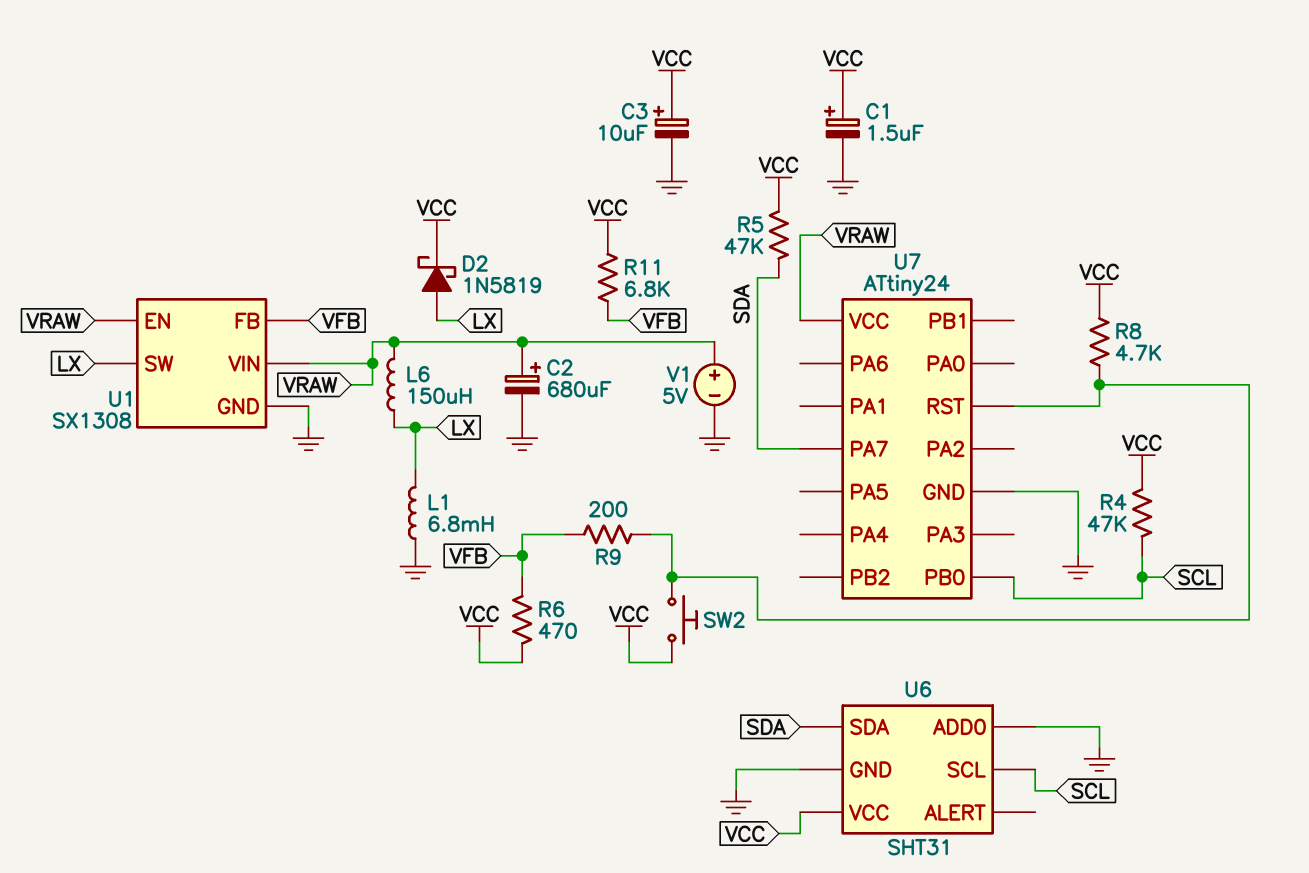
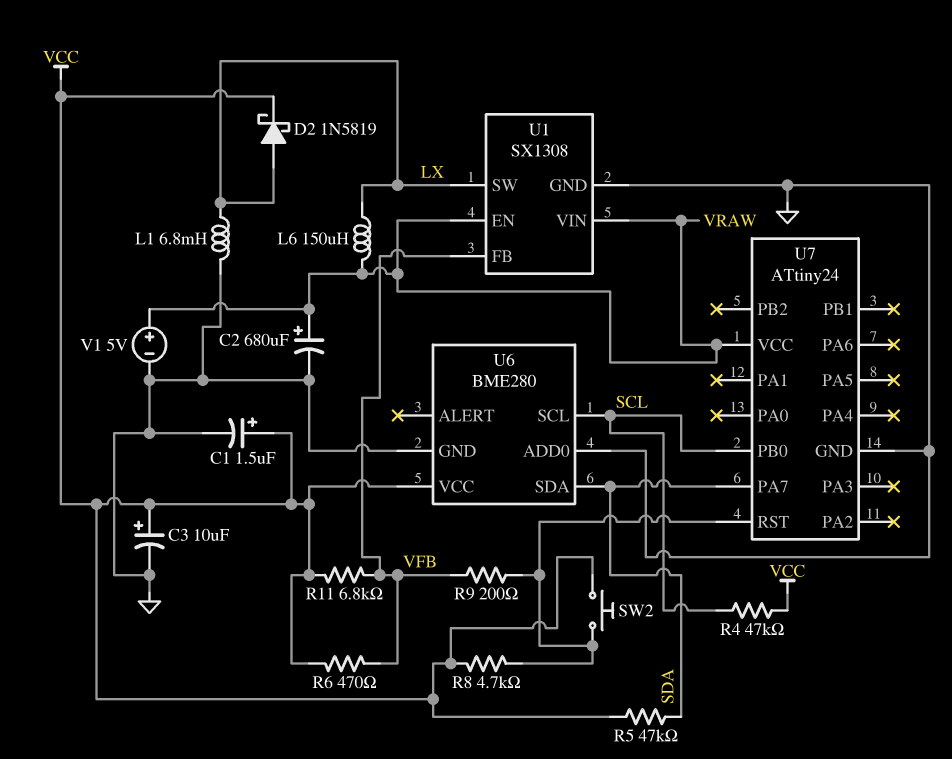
U6: SHT31 -> BME280

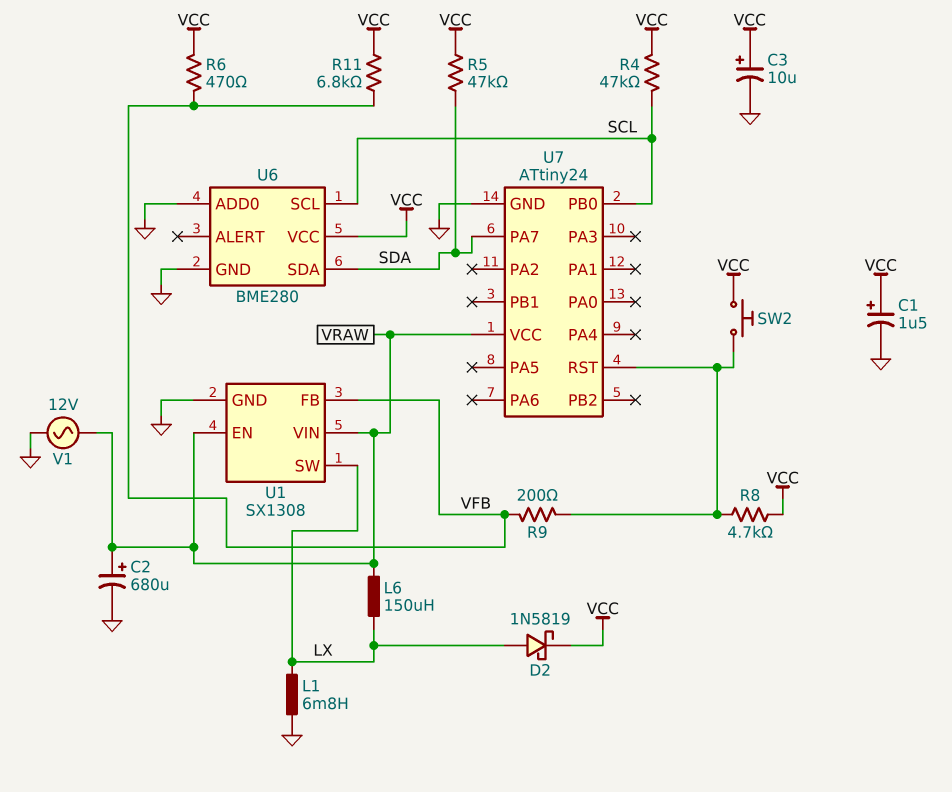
V1: 5V (plus VRAW, minus GND) -> AC 12V (GND, VRAW)

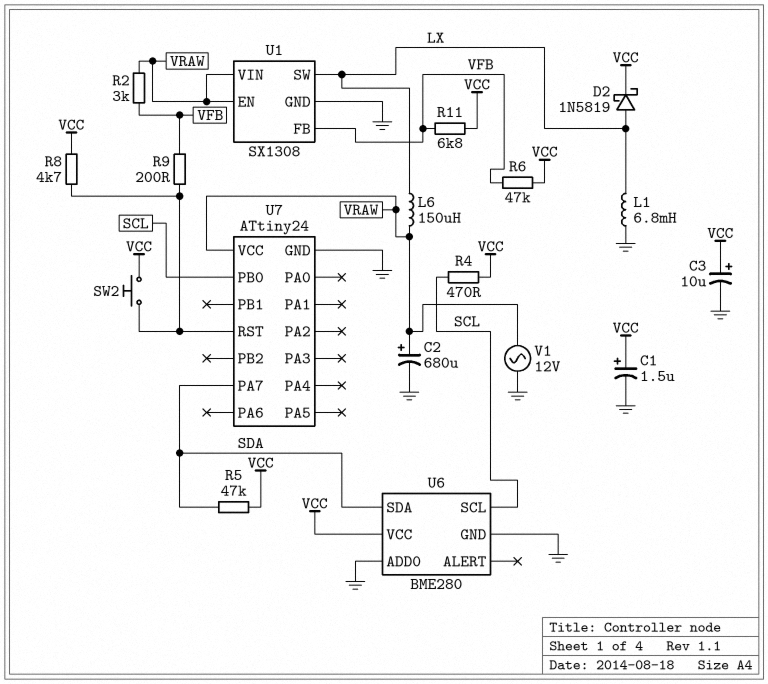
R2: none -> 3k (VFB, VRAW)
R4: 47k (SCL, VCC) -> 470 (SCL, VCC)
R6: 470 (VCC, VFB) -> 47k (VCC, VFB)

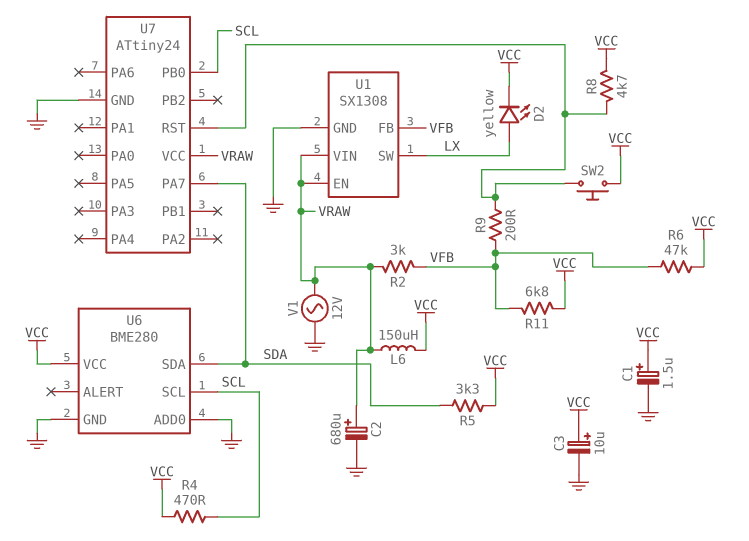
D2: schottky 1N5819 (A LX, K VCC) -> LED yellow (A LX, K VCC)
L1: 6.8mH (GND, LX) -> none
L6: 150uH (LX, VRAW) -> 150uH (VCC, VRAW)
R5: 47k (SDA, VCC) -> 3.3k (SDA, VCC)

